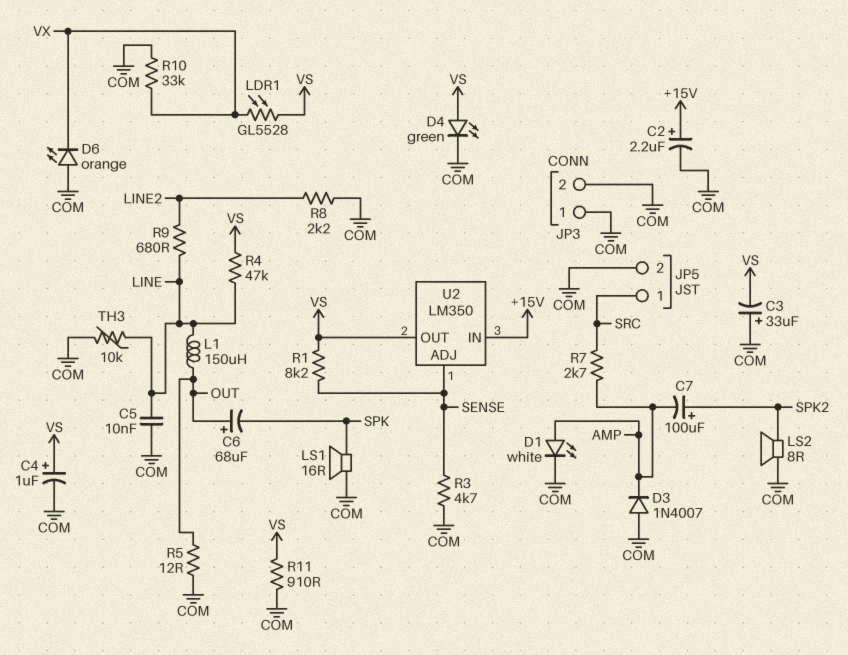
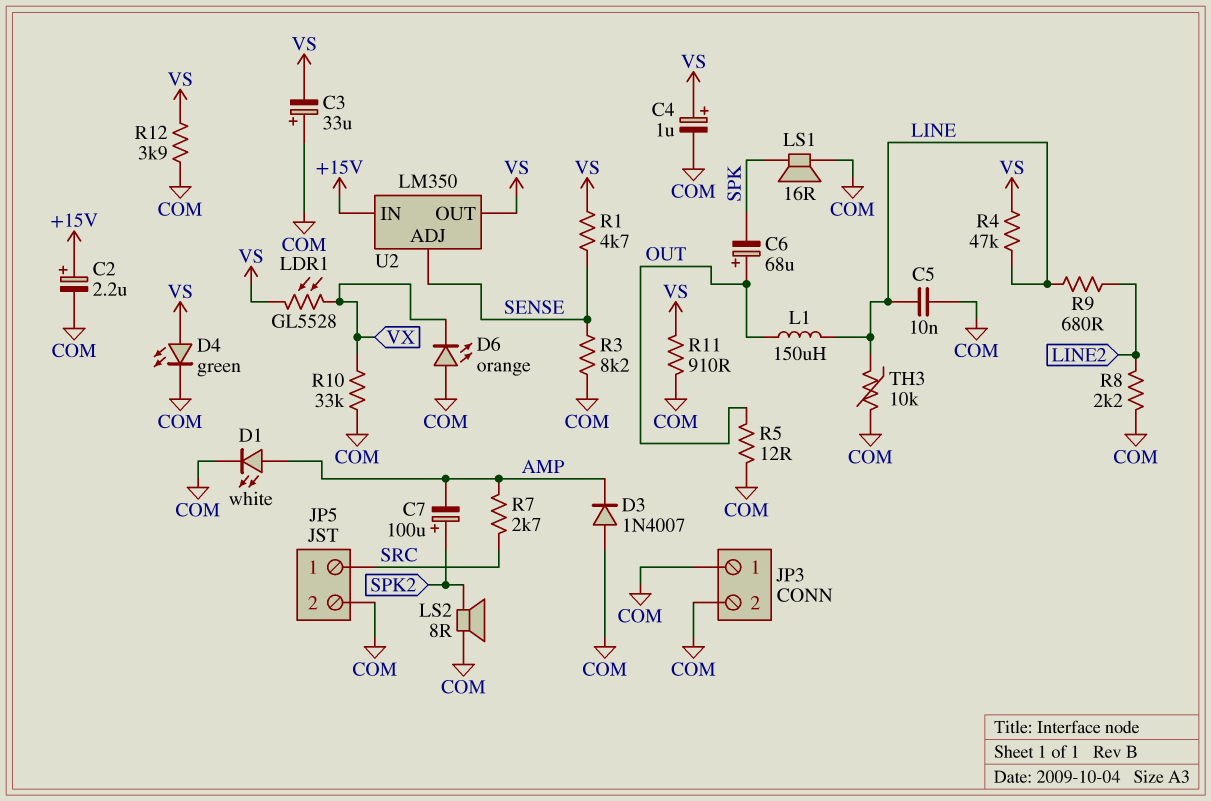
R1: 8.2k (SENSE, VS) -> 4.7k (SENSE, VS)
R3: 4.7k (COM, SENSE) -> 8.2k (COM, SENSE)
R12: none -> 3.9k (COM, VS)

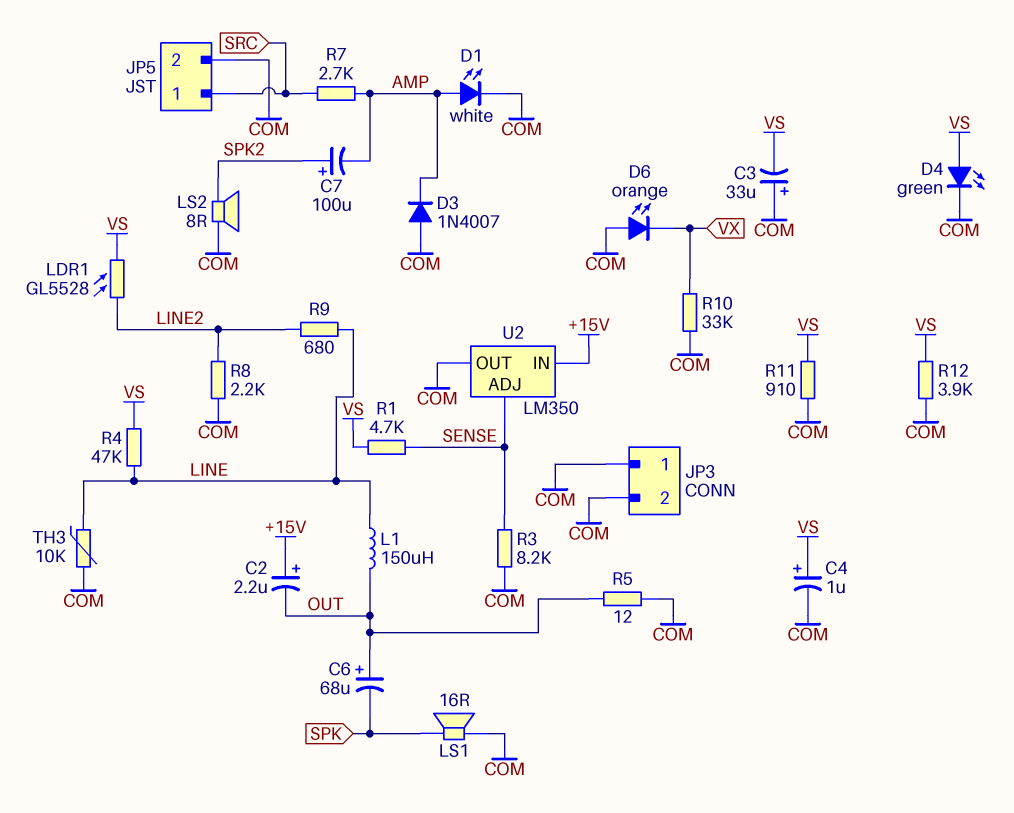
C2: 2.2uF (plus +15V, minus COM) -> 2.2uF (plus +15V, minus OUT)
C5: 10nF (COM, LINE) -> none
LDR1: GL5528 (VS, VX) -> GL5528 (LINE2, VS)
U2 pin OUT: VS -> COM

